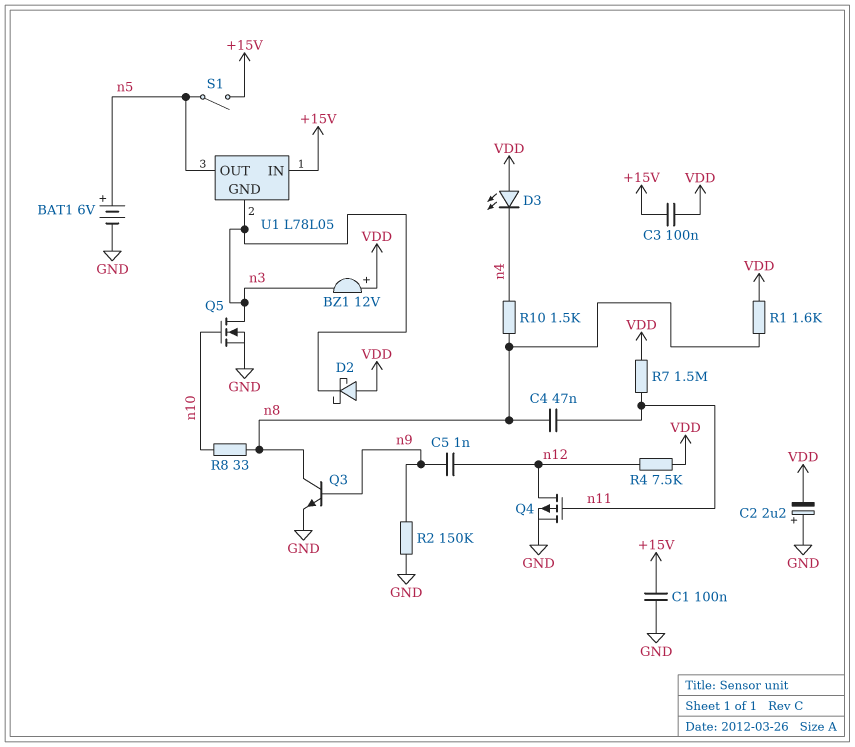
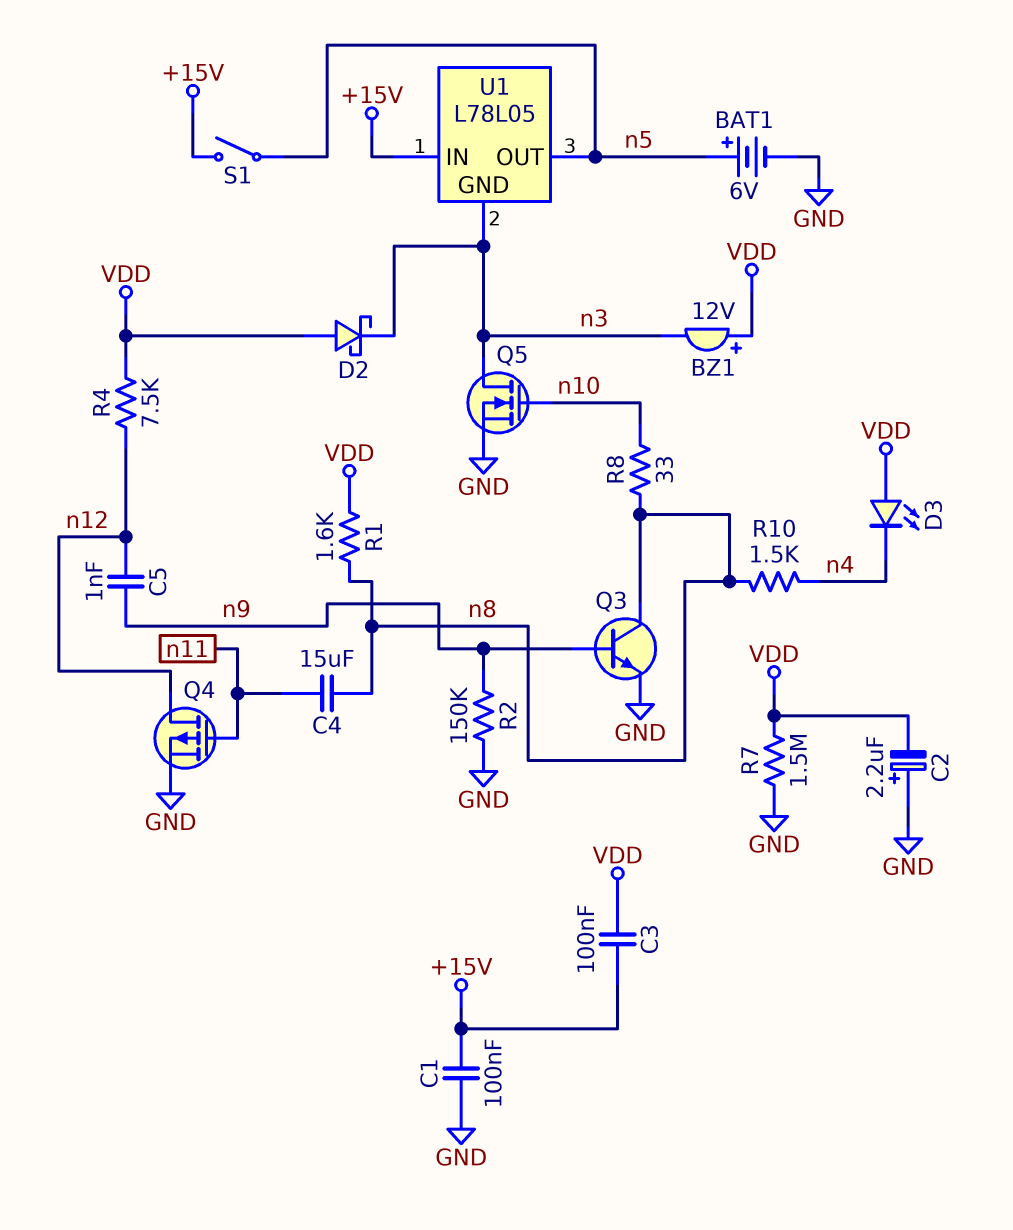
C4: 47nF (n8, n11) -> 15uF (n8, n11)
R7: 1.5M (VDD, n11) -> 1.5M (GND, VDD)

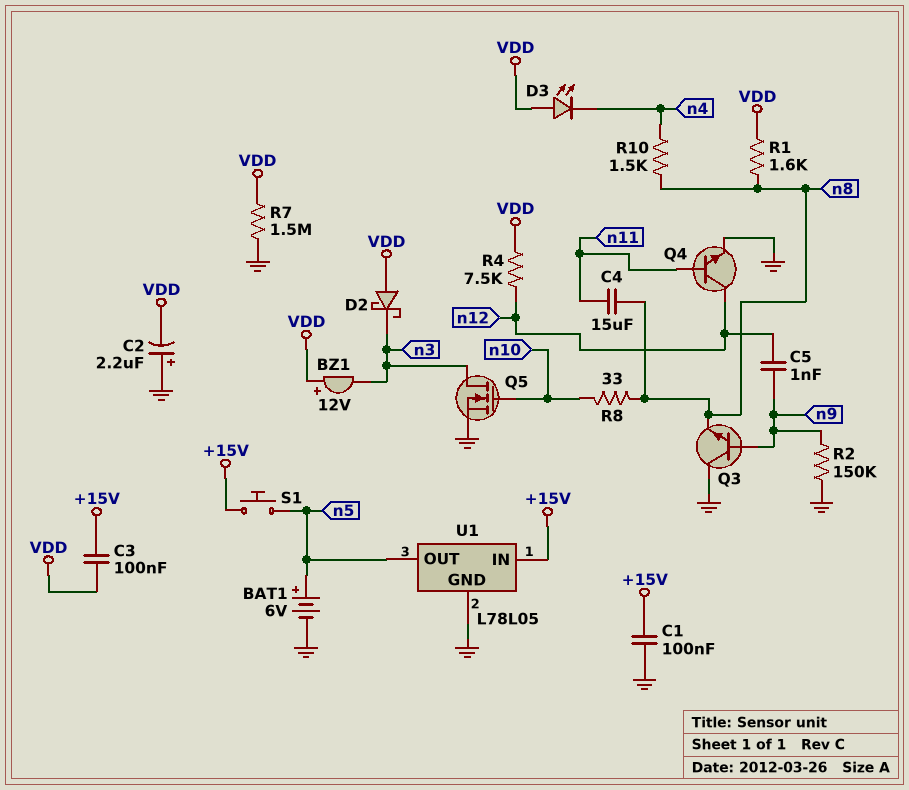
Q3: NPN (B n9, C n8, E GND) -> NPN (B n9, C GND, E n8)
Q4: PMOS (G n11, D n12, S GND) -> NPN (B n11, C n12, E GND)
S1: switch (+15V, n5) -> button (+15V, n5)
U1 pin GND: n3 -> GND

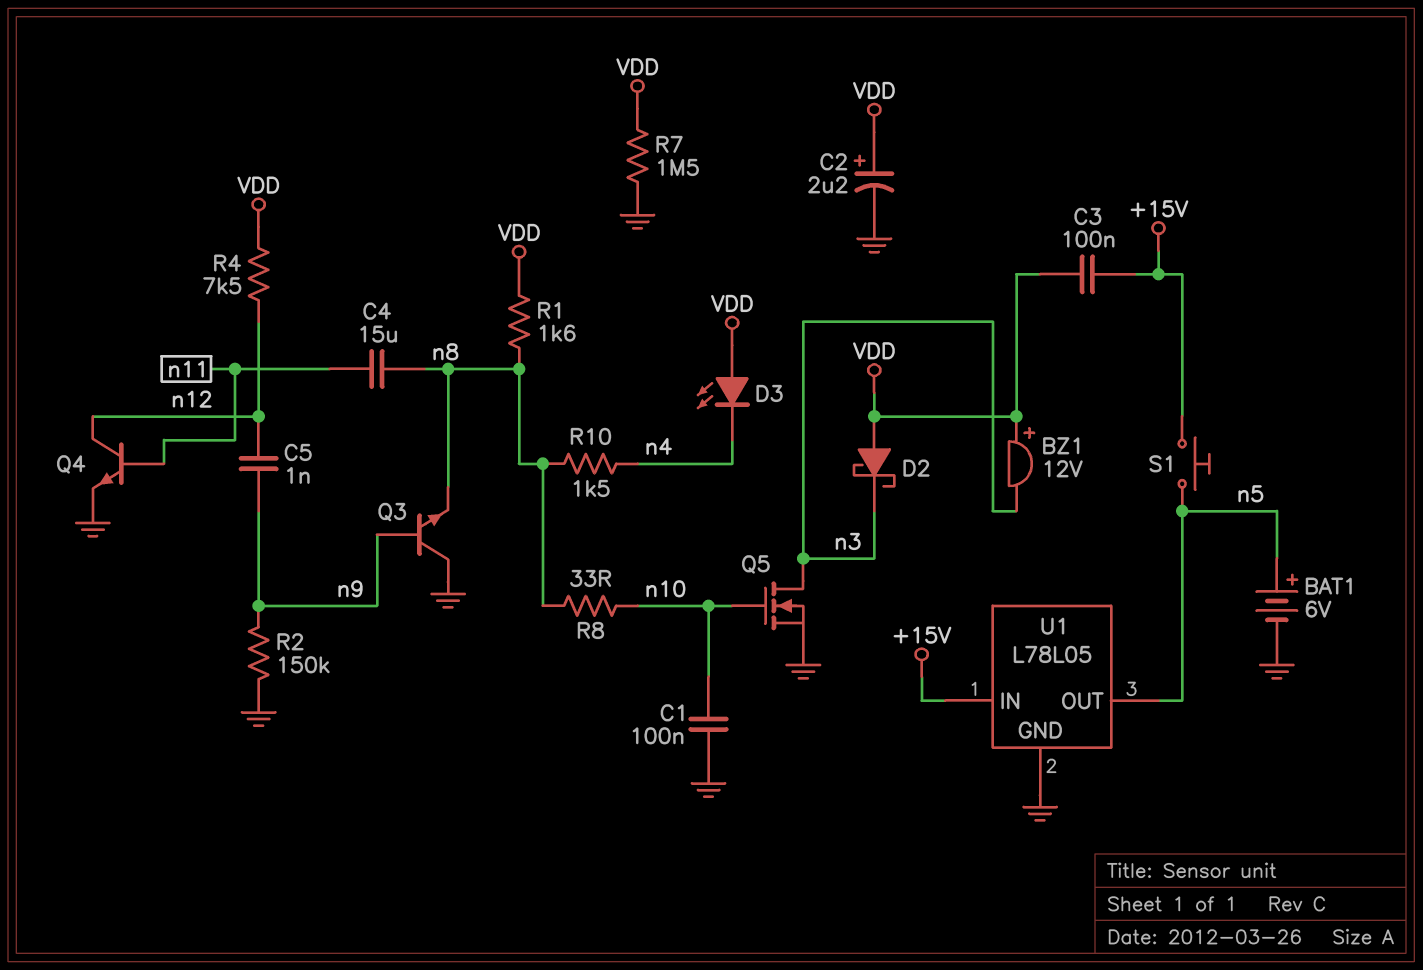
C1: 100nF (+15V, GND) -> 100nF (GND, n10)
C2: 2.2uF (plus GND, minus VDD) -> 2.2uF (plus VDD, minus GND)

